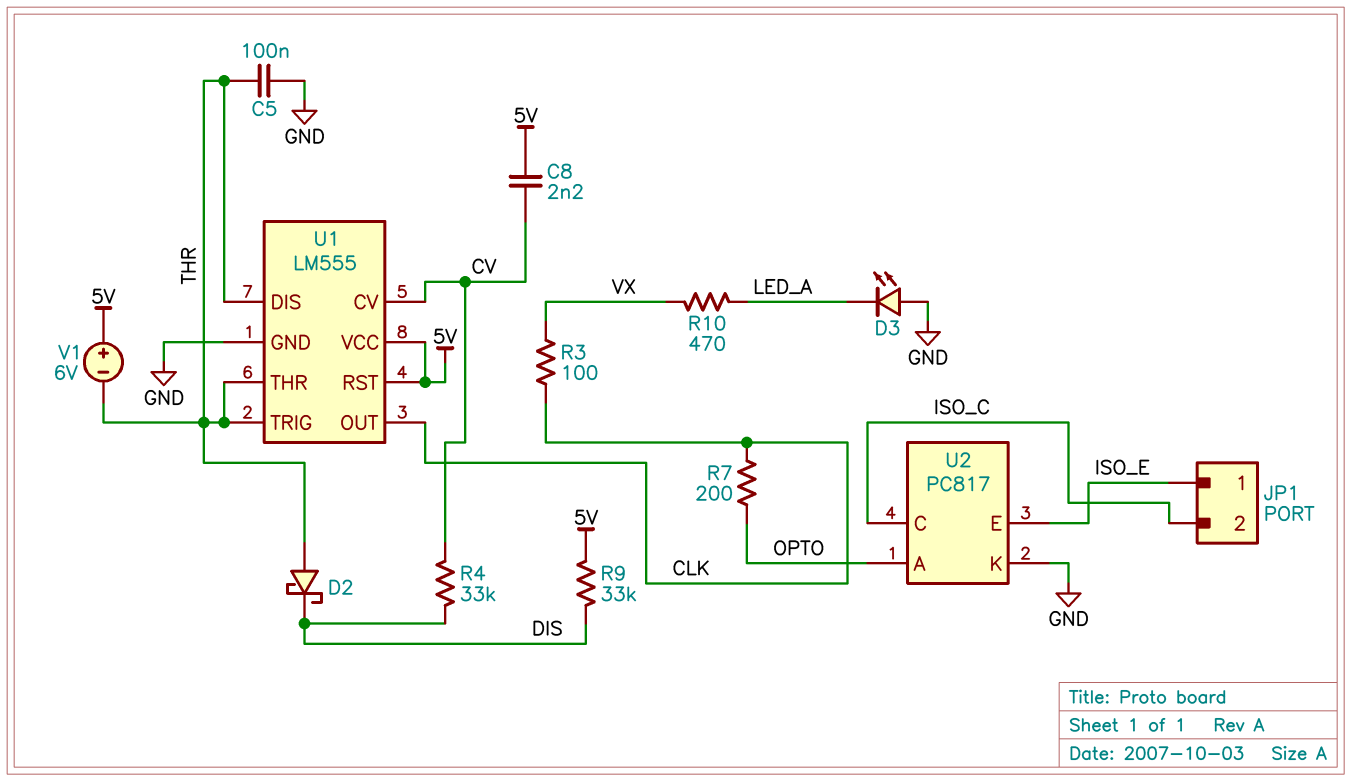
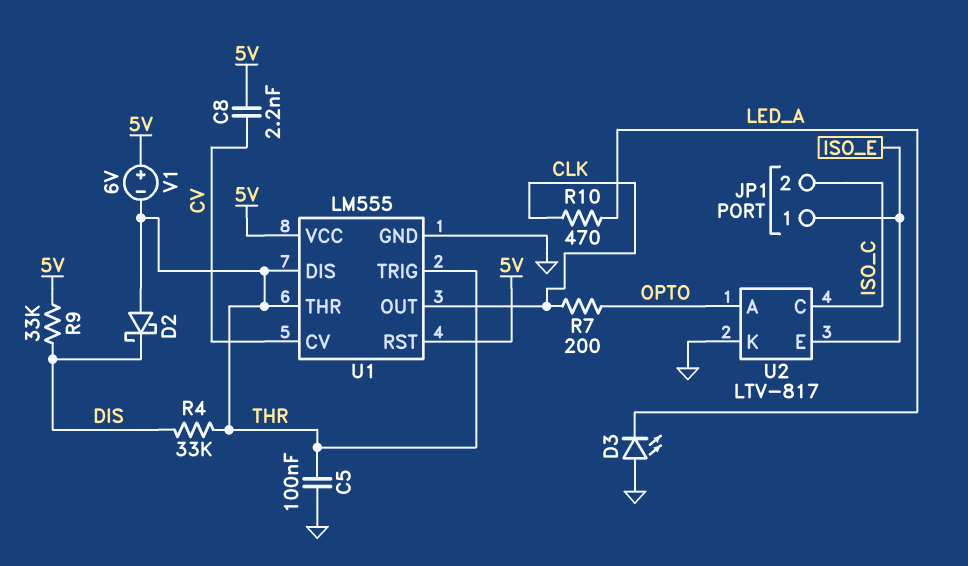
R3: 100 (CLK, VX) -> none
R4: 33k (CV, DIS) -> 33k (DIS, THR)
R10: 470 (LED_A, VX) -> 470 (CLK, LED_A)
U2: PC817 -> LTV-817

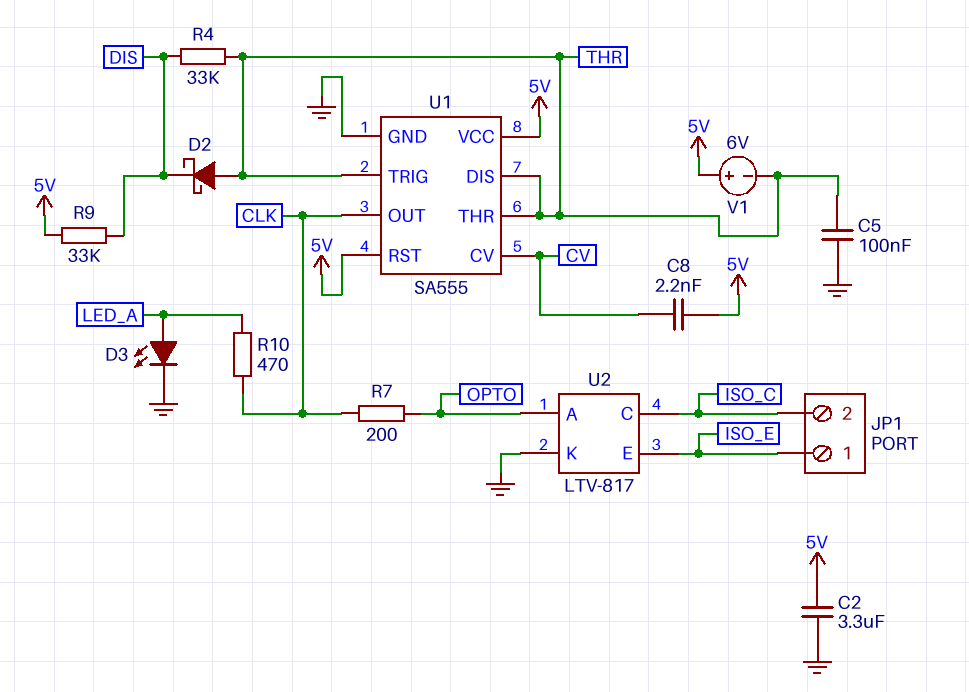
C2: none -> 3.3uF (5V, GND)
D3: LED (A GND, K LED_A) -> LED (A LED_A, K GND)
U1: LM555 -> SA555

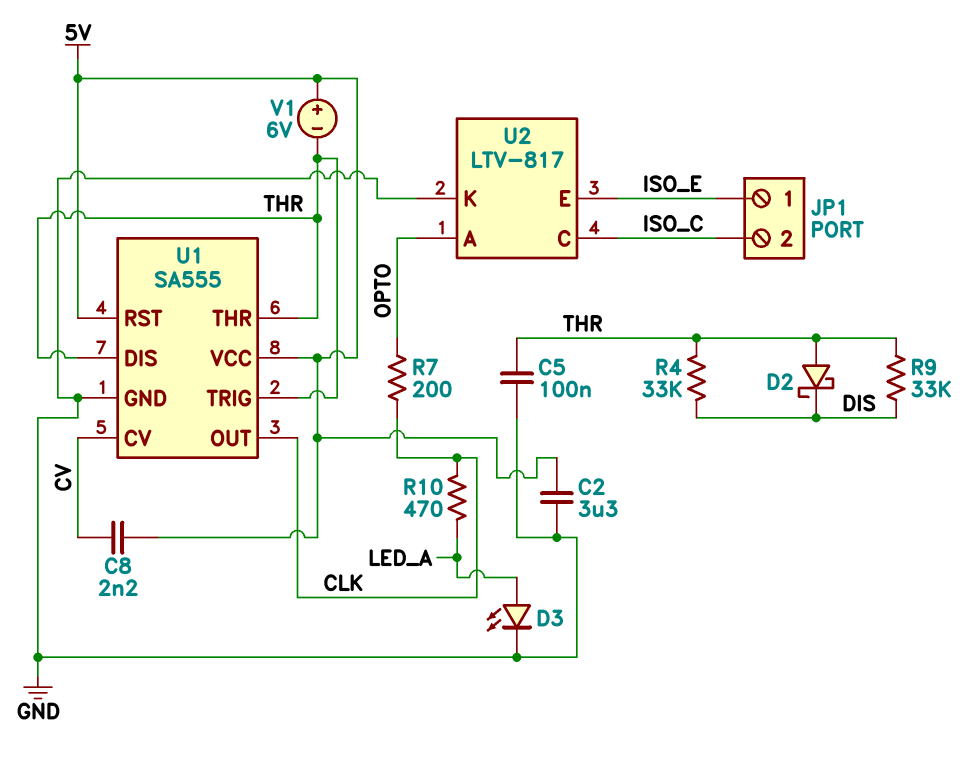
R9: 33k (5V, DIS) -> 33k (DIS, THR)

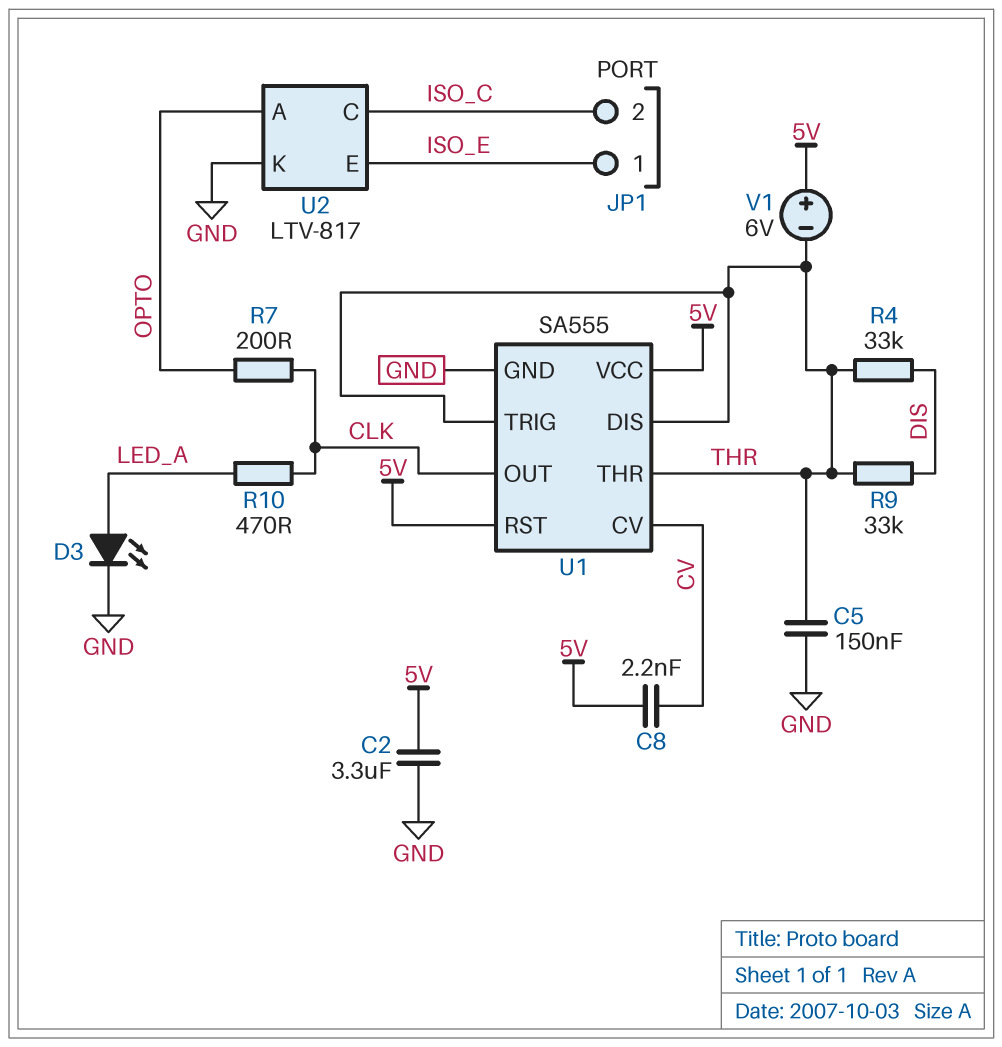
C5: 100nF (GND, THR) -> 150nF (GND, THR)
D2: schottky (A THR, K DIS) -> none

